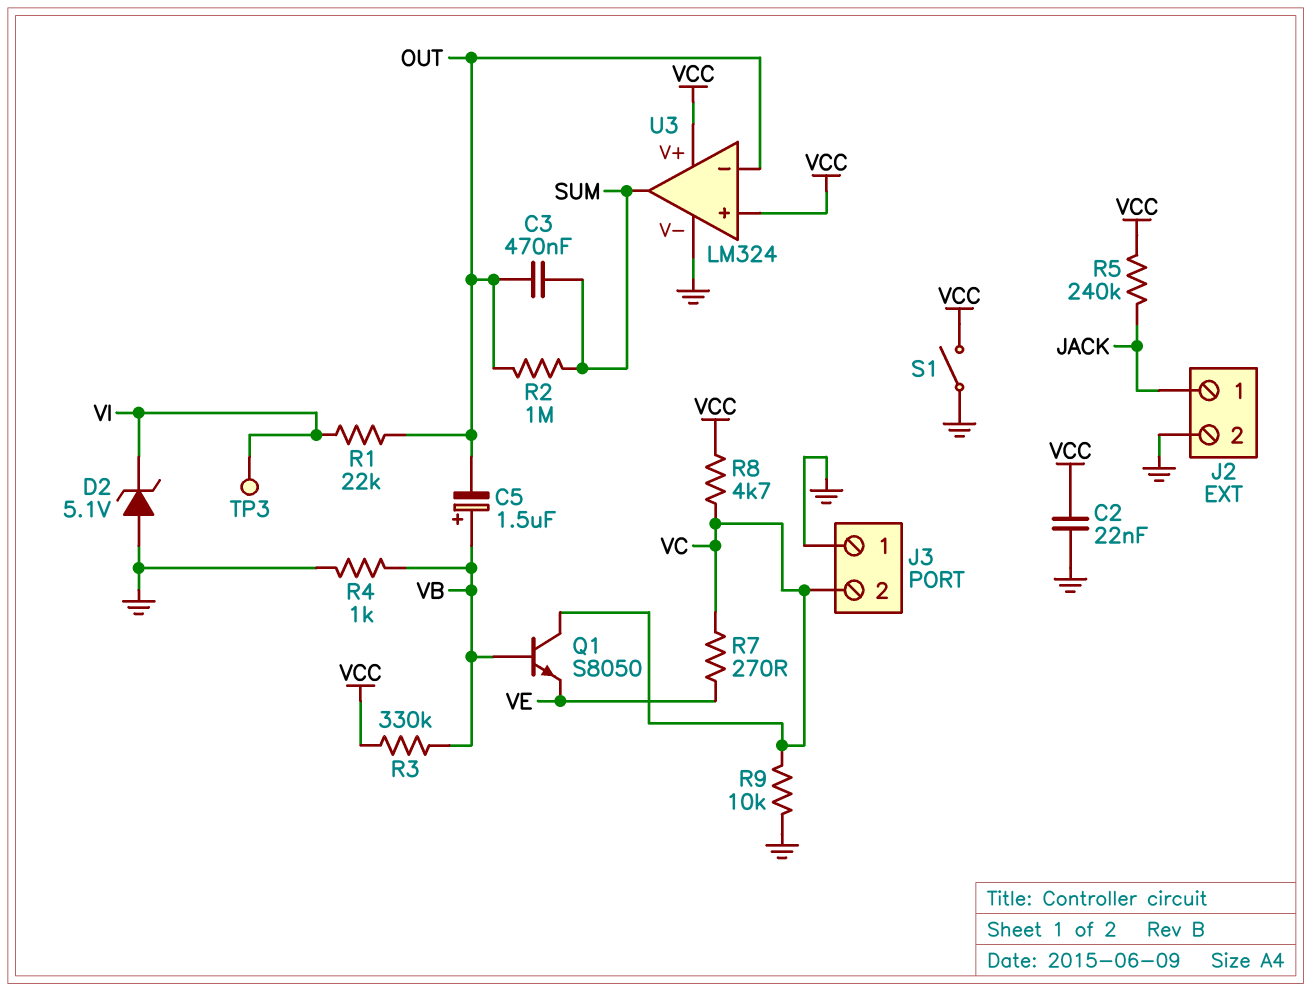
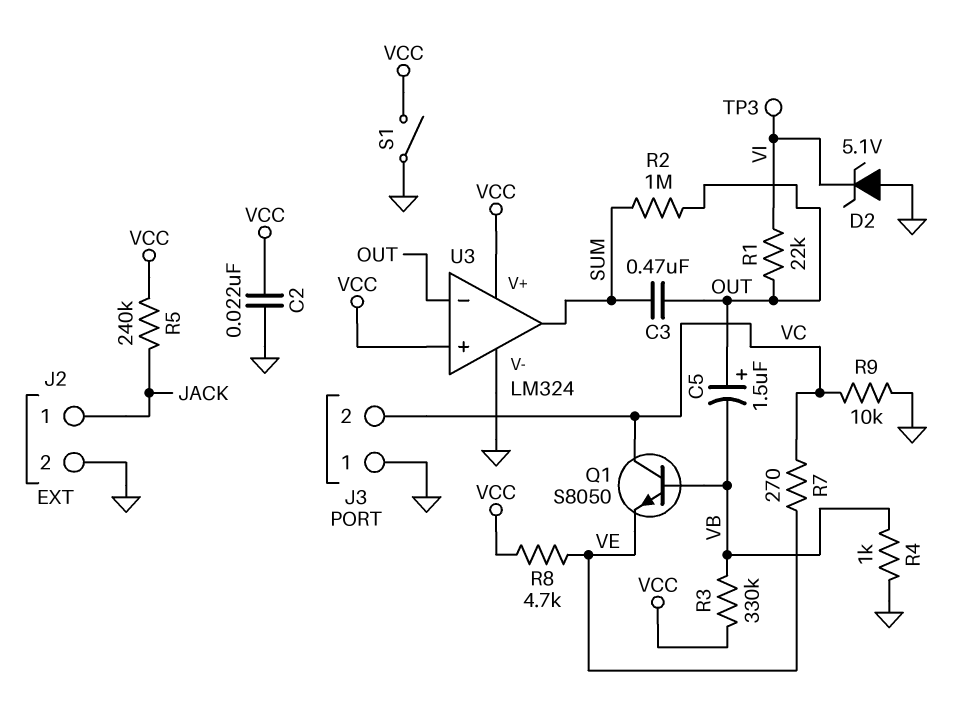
C5: 1.5uF (plus VB, minus OUT) -> 1.5uF (plus OUT, minus VB)
R8: 4.7k (VC, VCC) -> 4.7k (VCC, VE)

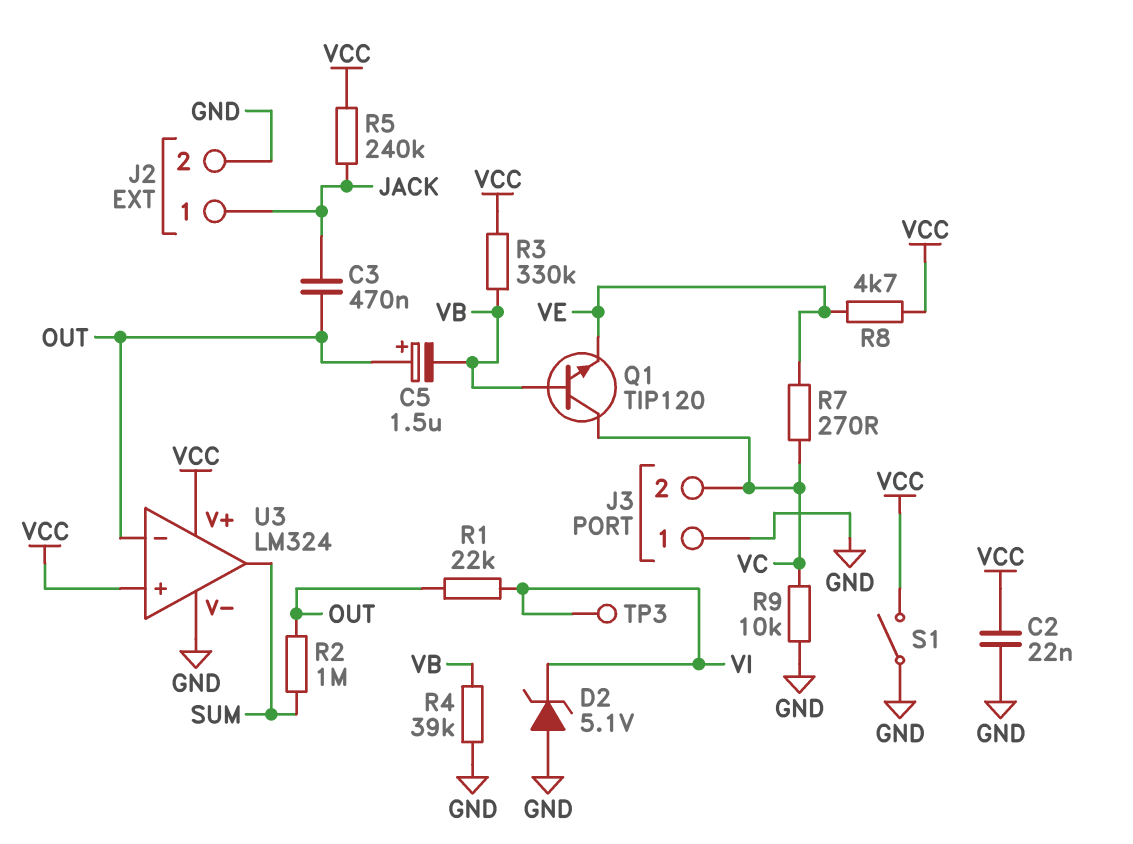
C3: 470nF (OUT, SUM) -> 470nF (JACK, OUT)
Q1: NPN S8050 (B VB, C VC, E VE) -> NPN TIP120 (B VB, C VC, E VE)
R4: 1k (GND, VB) -> 39k (GND, VB)

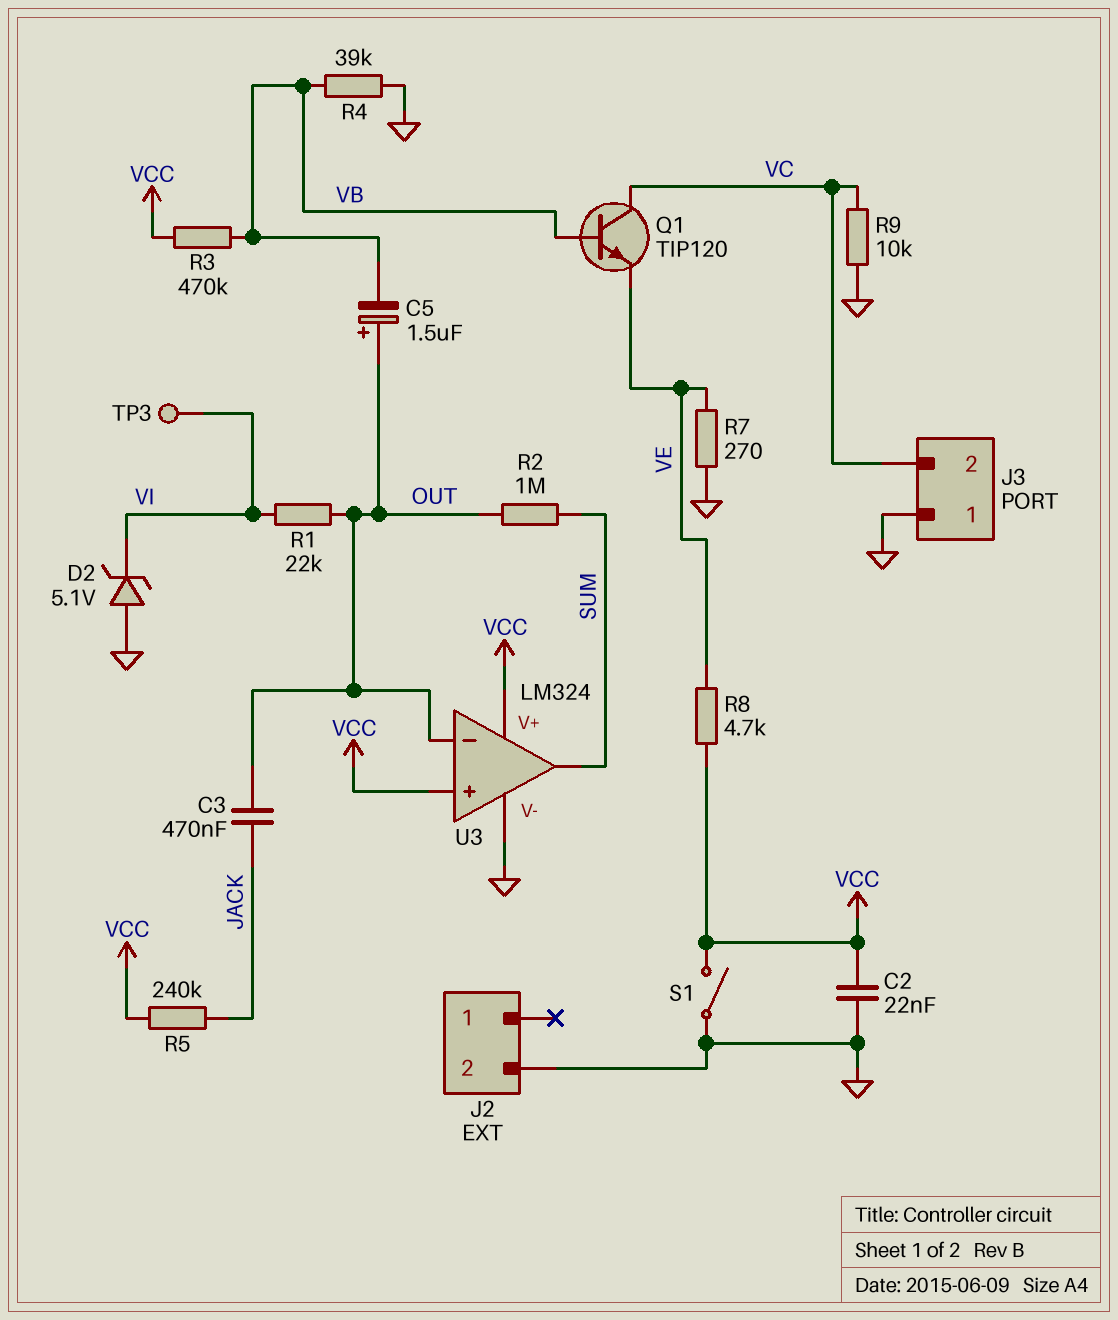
J2 pin 1: JACK -> none
R3: 330k (VB, VCC) -> 470k (VB, VCC)
R7: 270 (VC, VE) -> 270 (GND, VE)

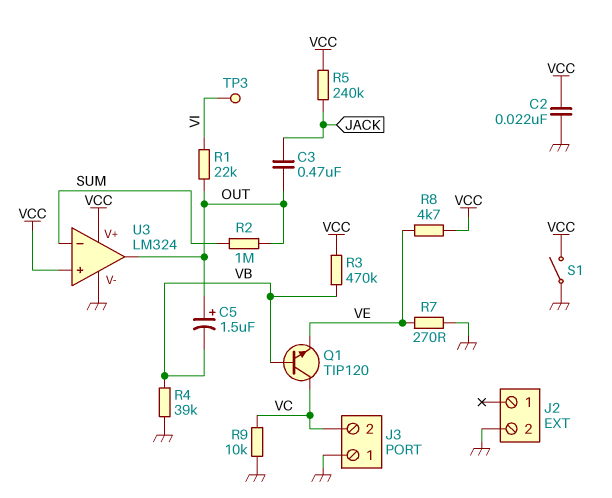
D2: zener 5.1V (A GND, K VI) -> none
U3 pin in-: OUT -> SUM
U3 pin out: SUM -> OUT

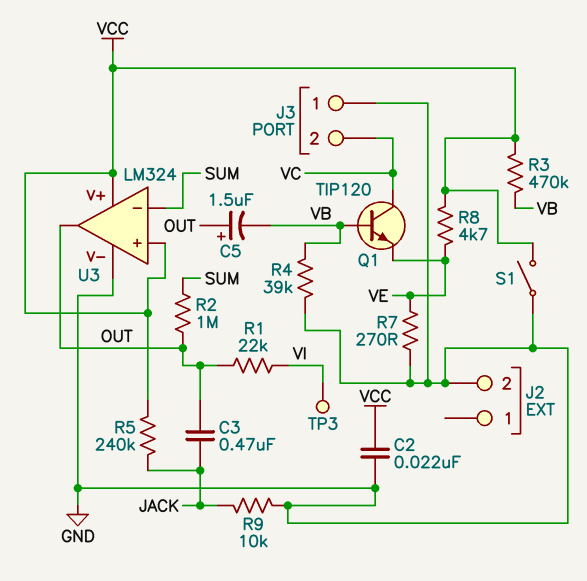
R9: 10k (GND, VC) -> 10k (GND, JACK)

